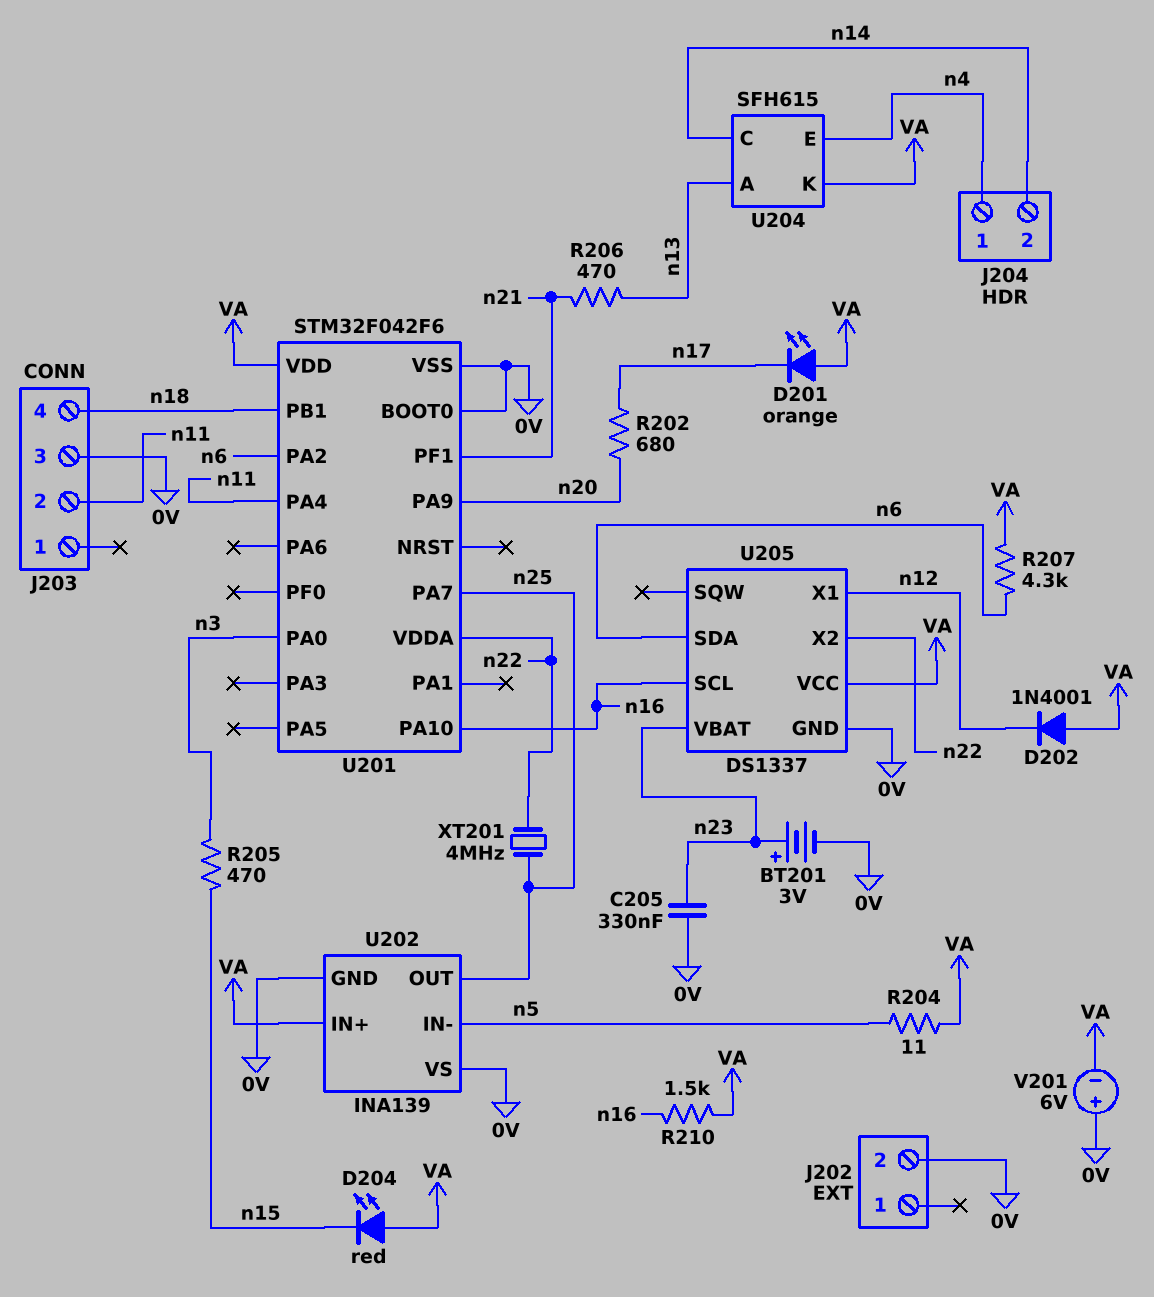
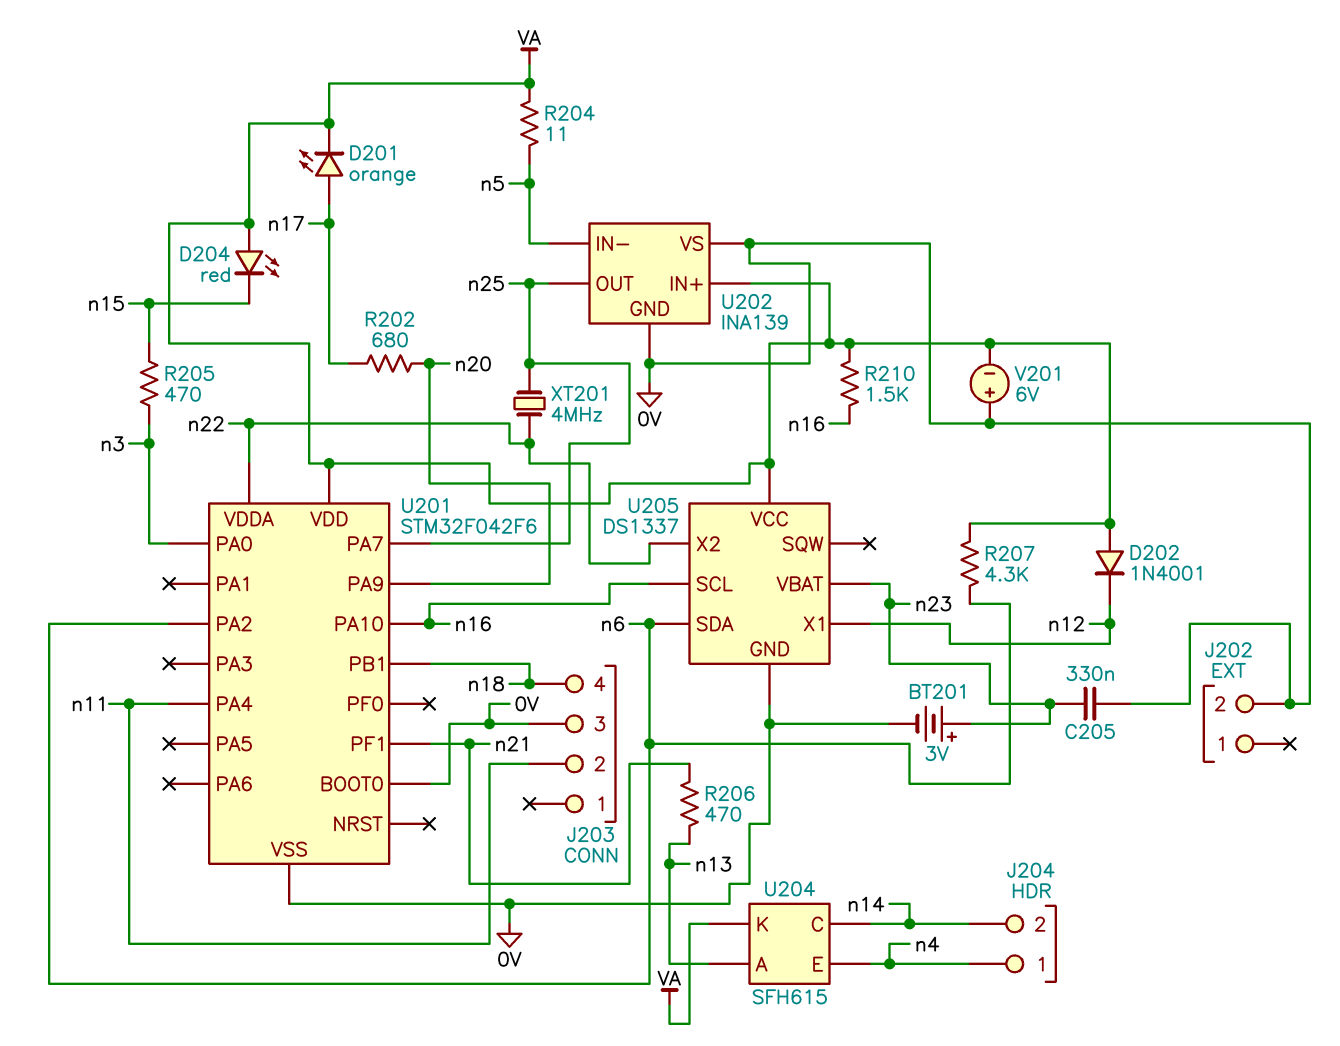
D201: LED orange (A VA, K n17) -> LED orange (A n17, K VA)

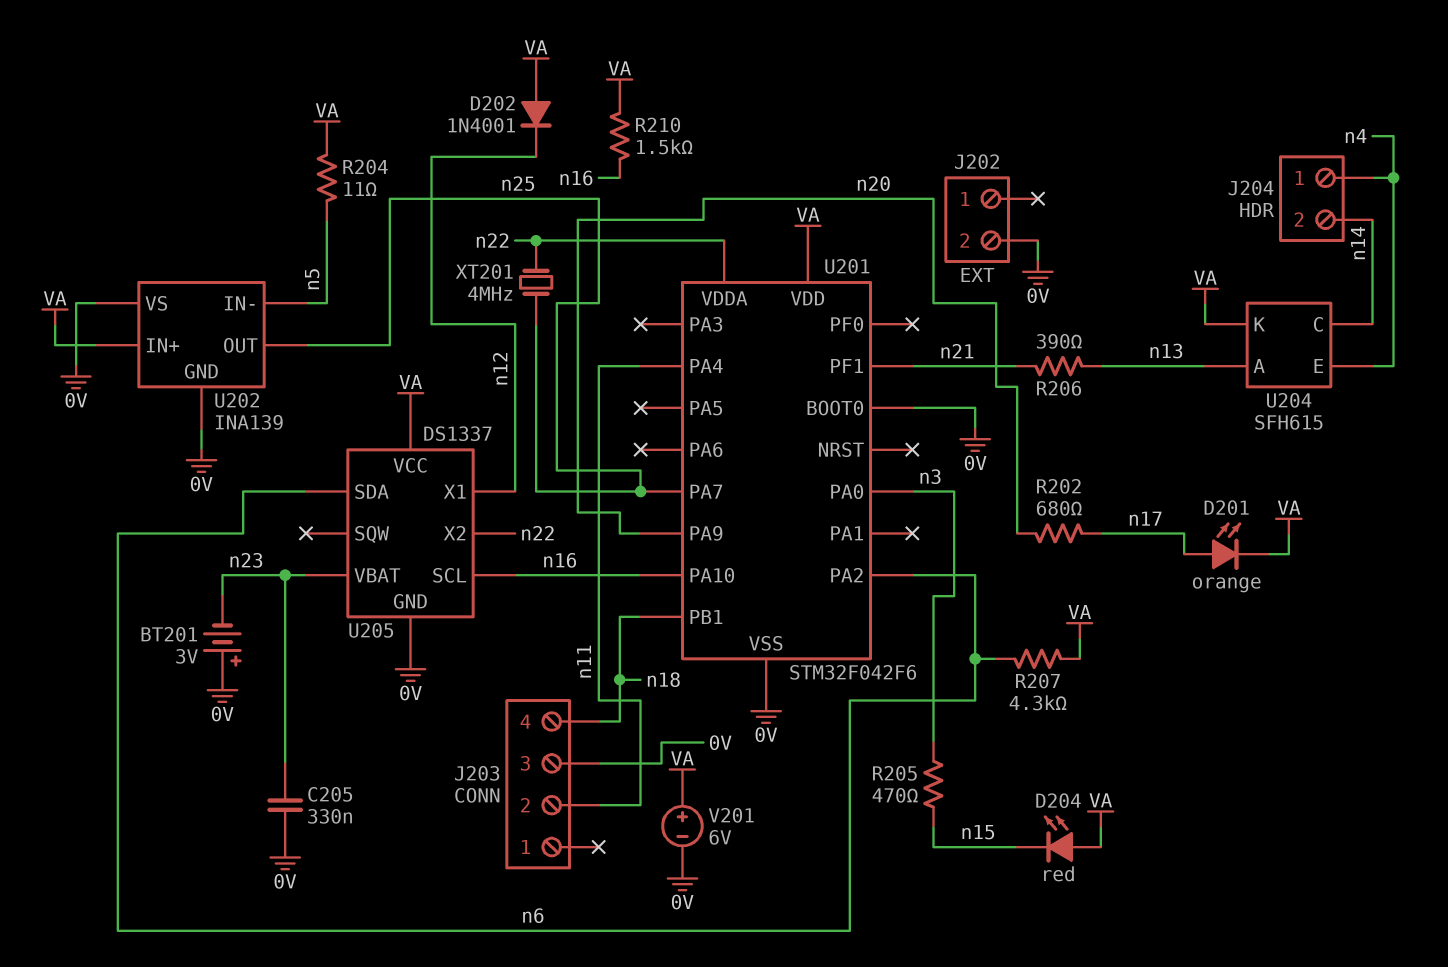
BT201: 3V (plus n23, minus 0V) -> 3V (plus 0V, minus n23)
R206: 470 (n13, n21) -> 390 (n13, n21)
V201: 6V (plus 0V, minus VA) -> 6V (plus VA, minus 0V)

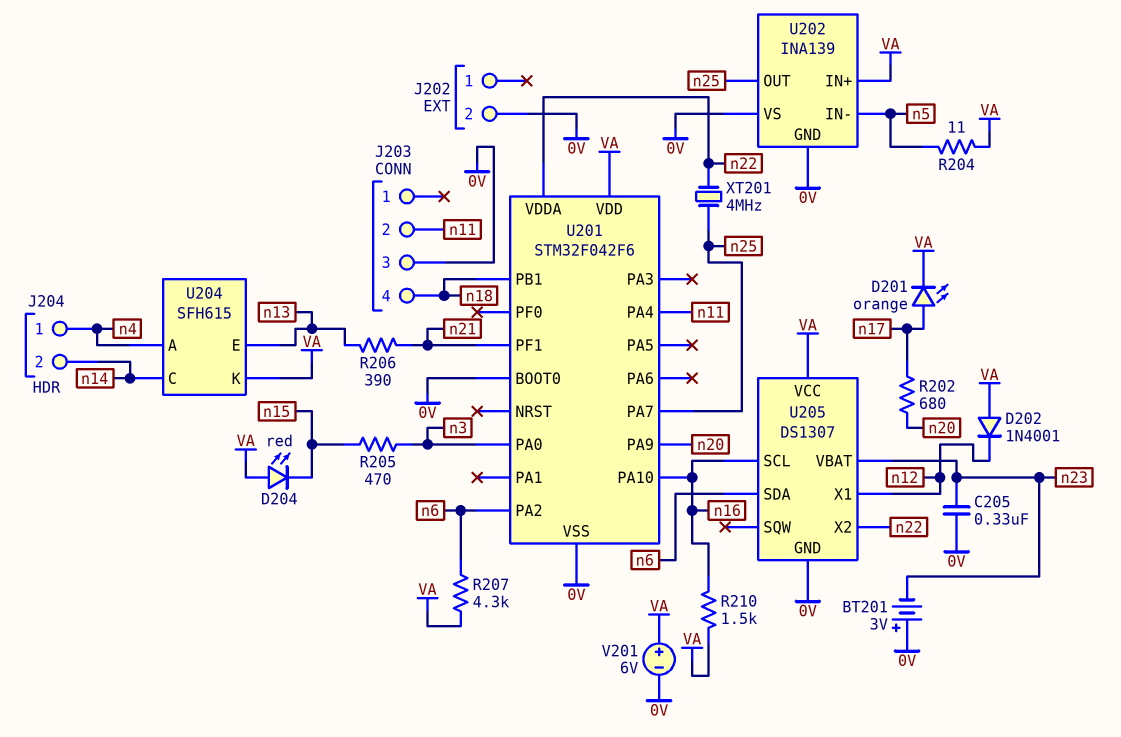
U204 pin A: n13 -> n4
U204 pin E: n4 -> n13
U205: DS1337 -> DS1307

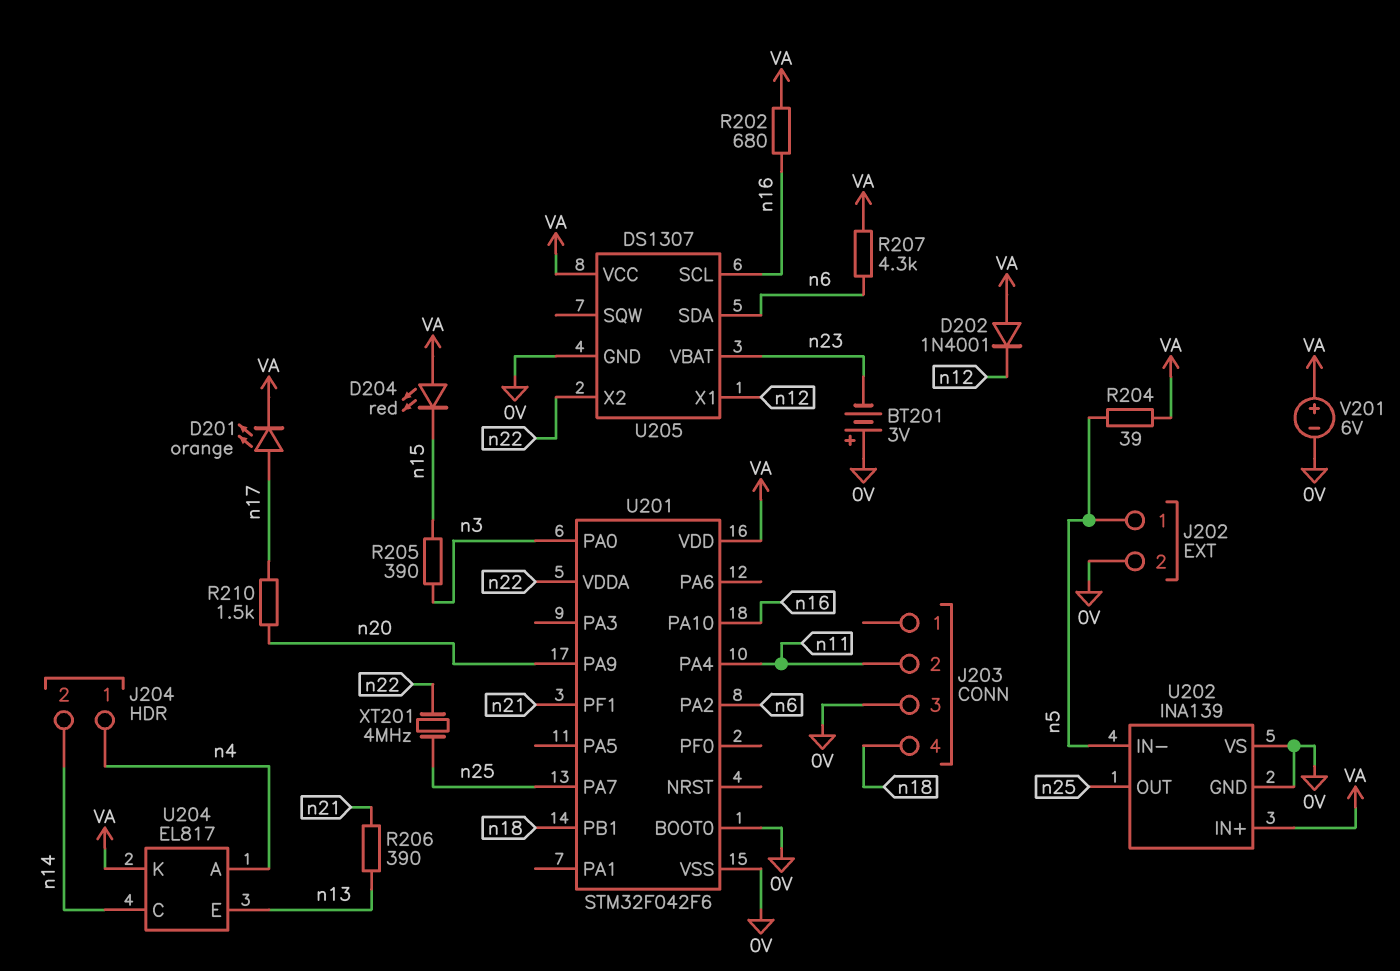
C205: 330nF (0V, n23) -> none
J202 pin 1: none -> n5
R202: 680 (n17, n20) -> 680 (VA, n16)
R204: 11 (VA, n5) -> 39 (VA, n5)
R205: 470 (n3, n15) -> 390 (n3, n15)
R210: 1.5k (VA, n16) -> 1.5k (n17, n20)
U204: SFH615 -> EL817

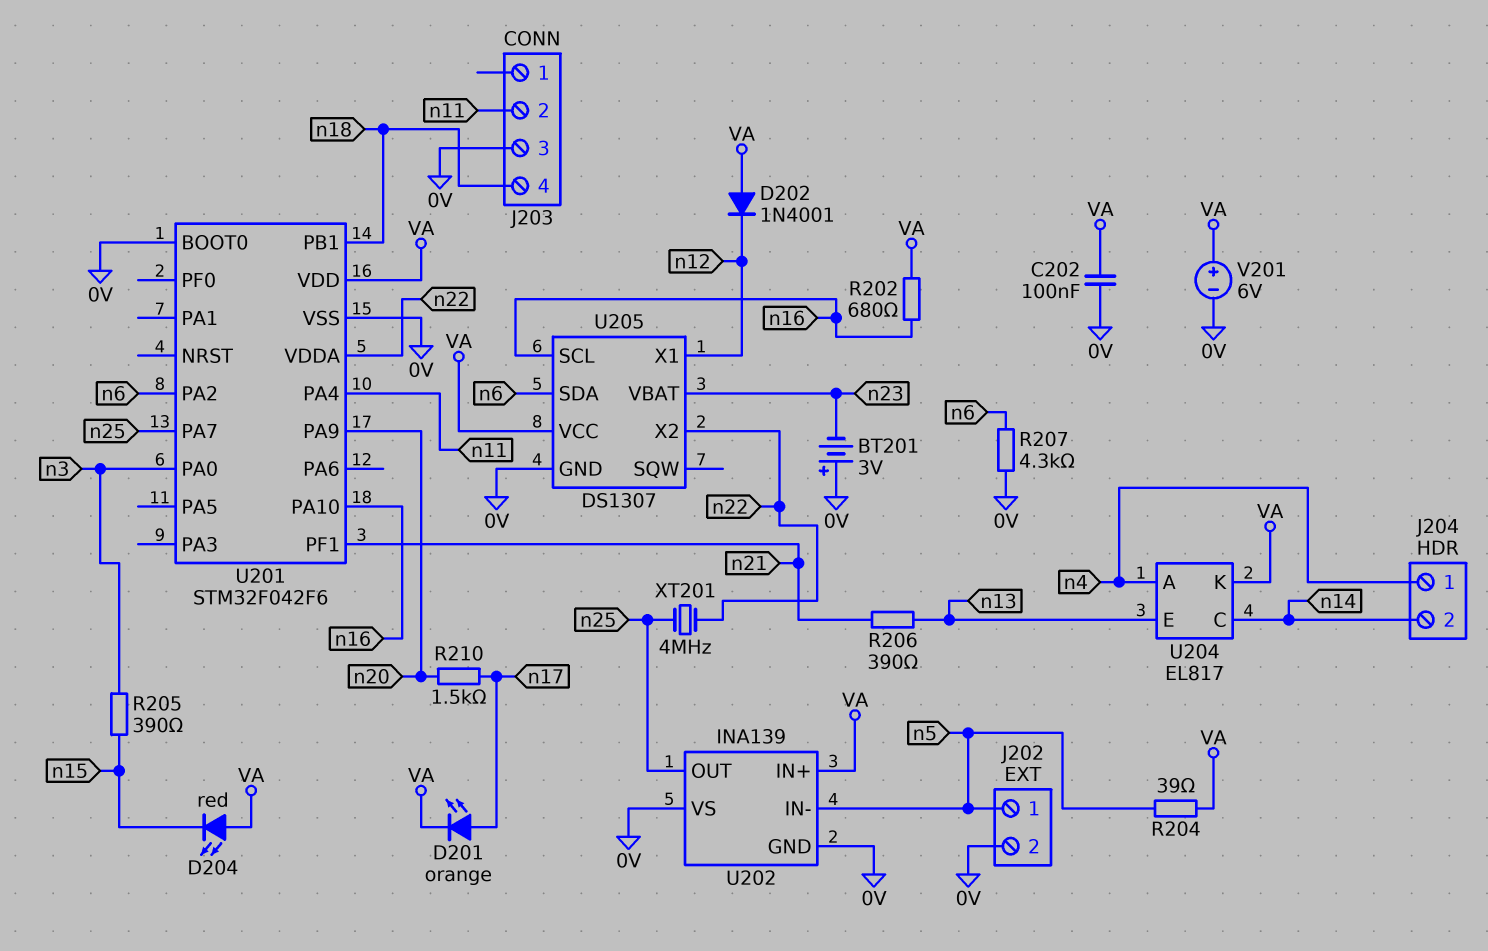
C202: none -> 100nF (0V, VA)
R207: 4.3k (VA, n6) -> 4.3k (0V, n6)

